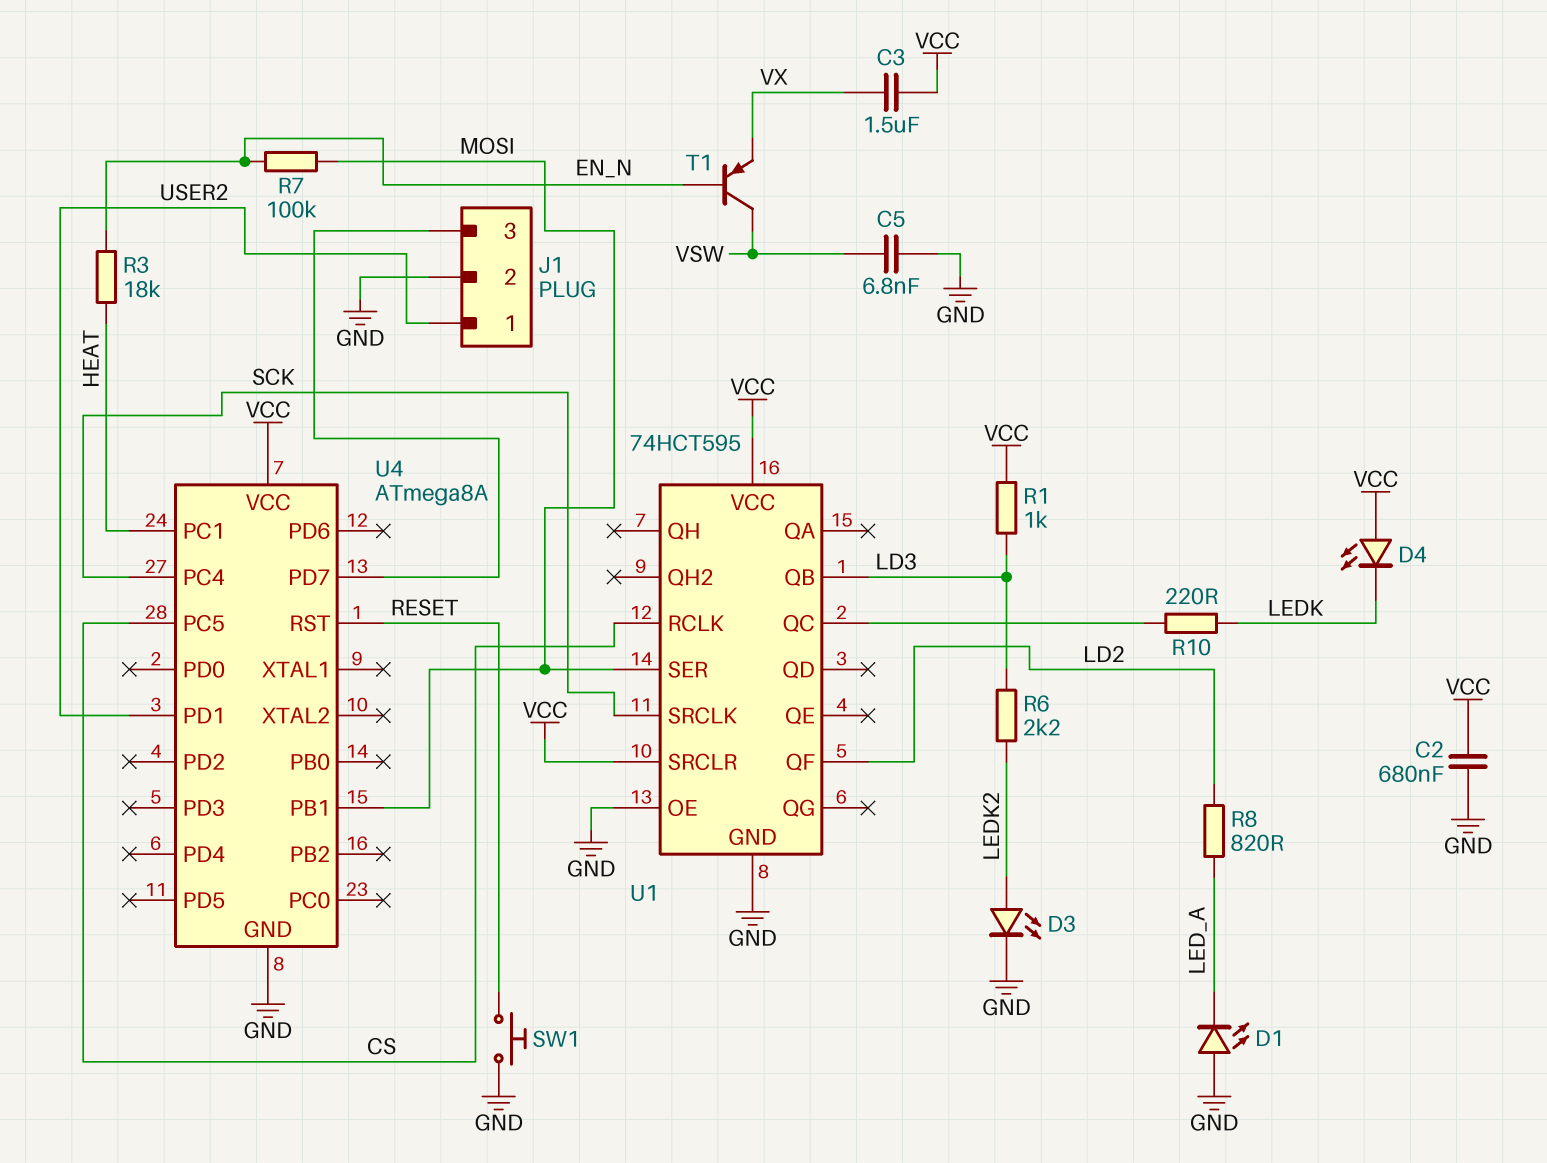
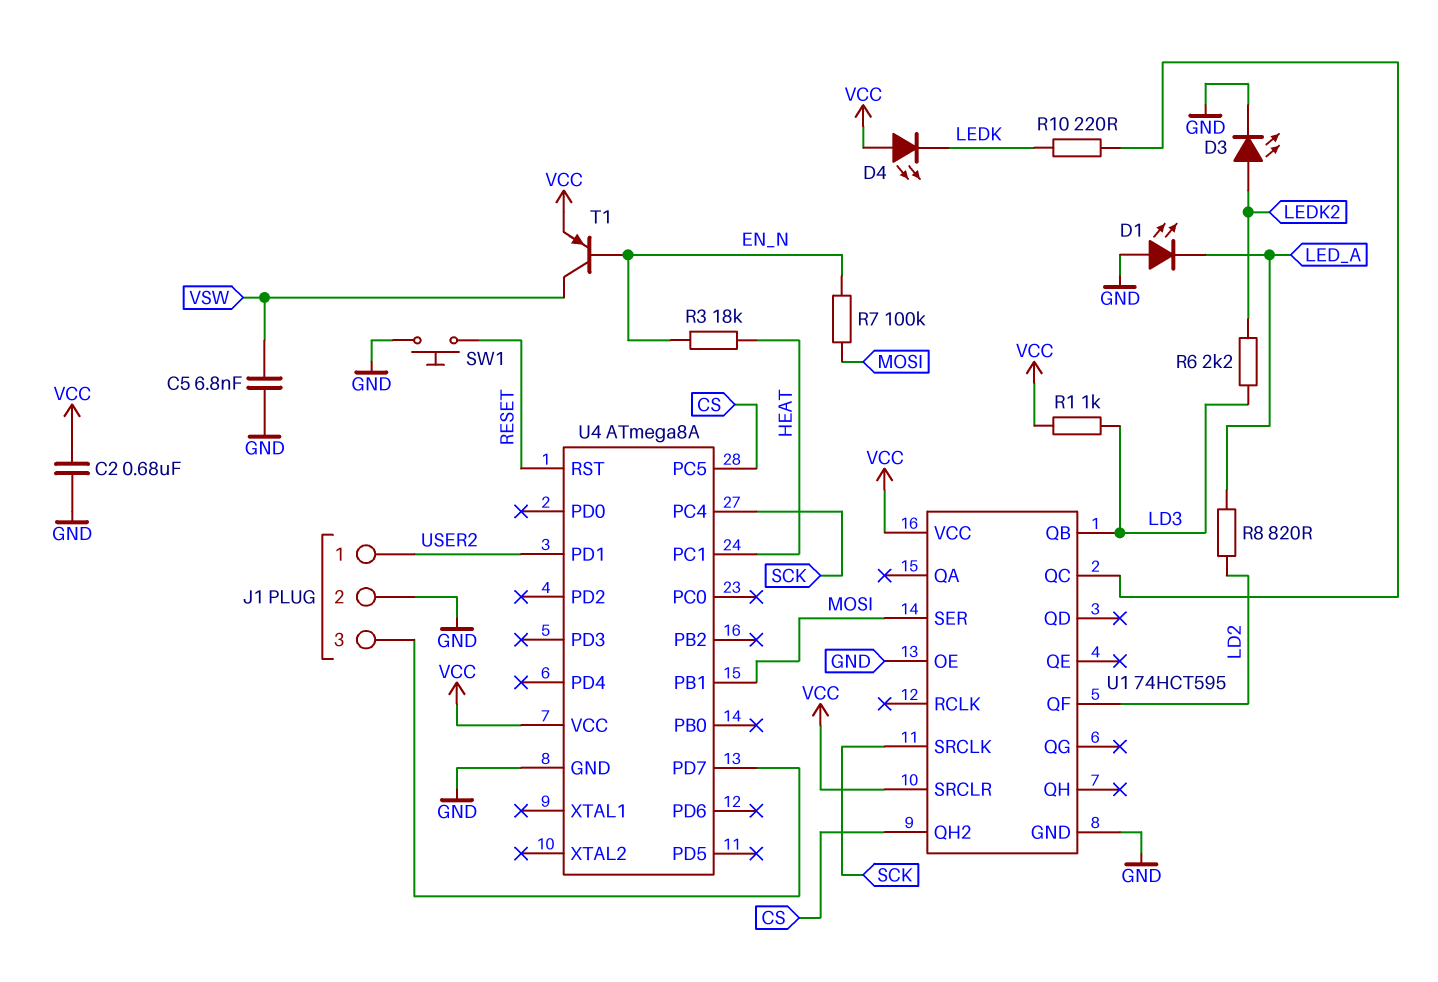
C3: 1.5uF (VCC, VX) -> none
T1: PNP (B EN_N, C VSW, E VX) -> PNP (B EN_N, C VSW, E VCC)
U1 pin QH2: none -> CS
U1 pin RCLK: CS -> none

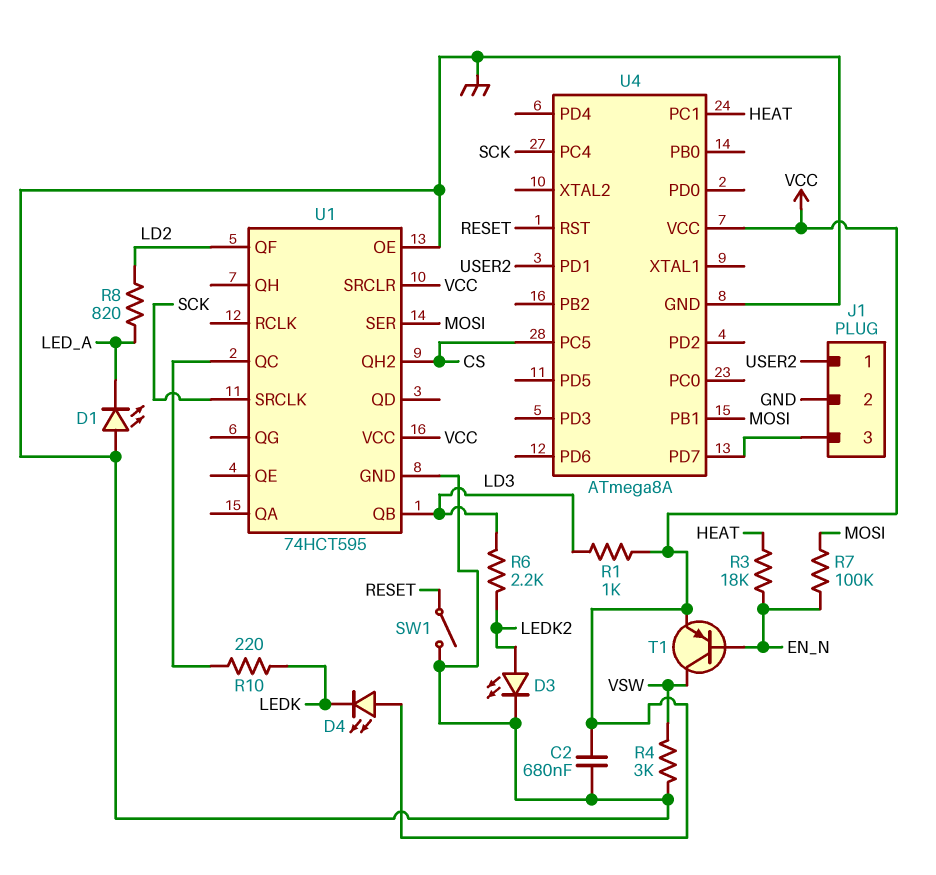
C5: 6.8nF (GND, VSW) -> none
R4: none -> 3k (GND, VSW)
SW1: button (GND, RESET) -> switch (GND, RESET)

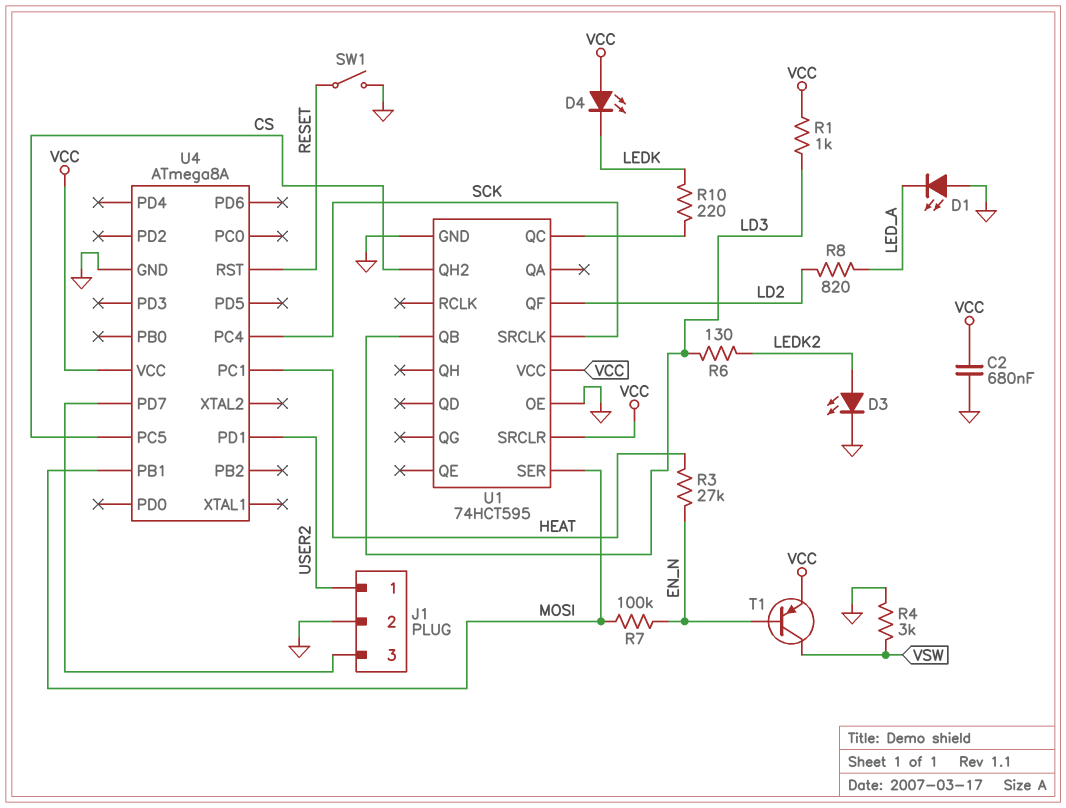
R3: 18k (EN_N, HEAT) -> 27k (EN_N, HEAT)
R6: 2.2k (LD3, LEDK2) -> 130 (LD3, LEDK2)

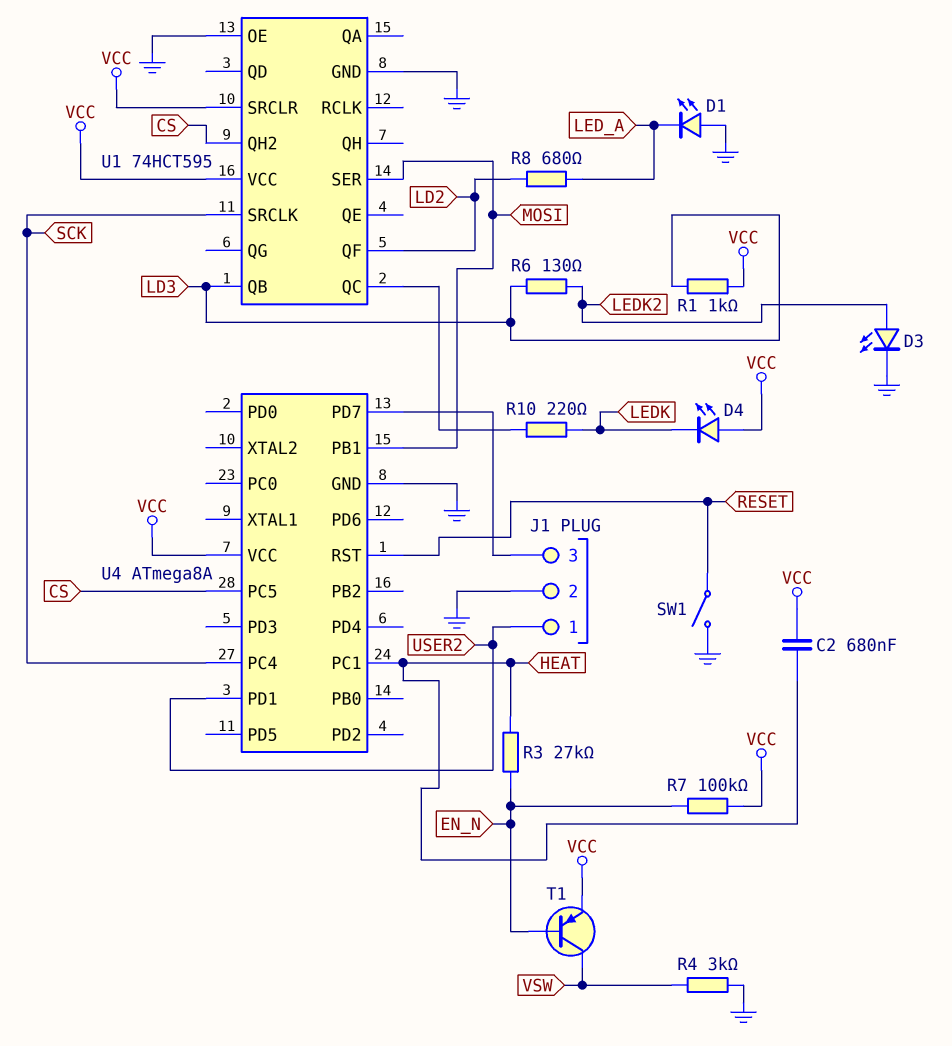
C2: 680nF (GND, VCC) -> 680nF (HEAT, VCC)
R7: 100k (EN_N, MOSI) -> 100k (EN_N, VCC)
R8: 820 (LD2, LED_A) -> 680 (LD2, LED_A)

